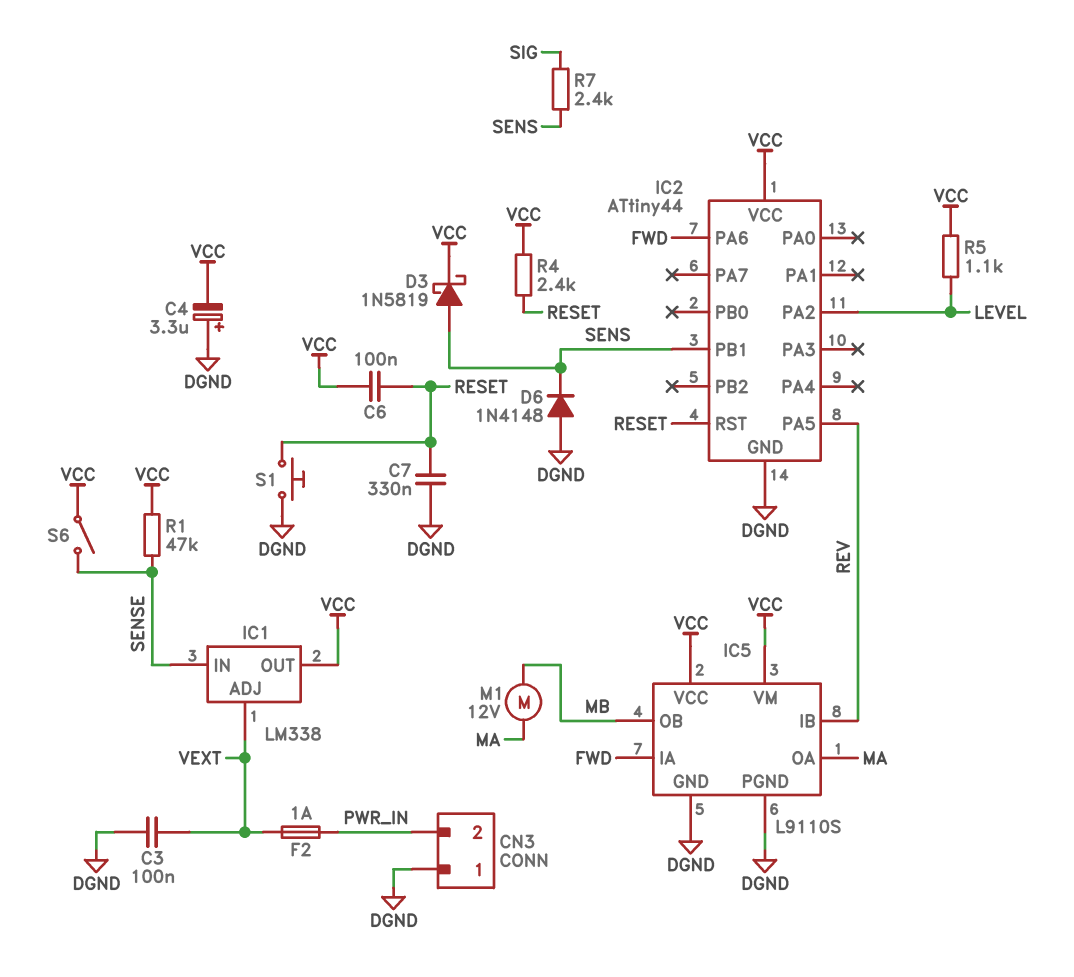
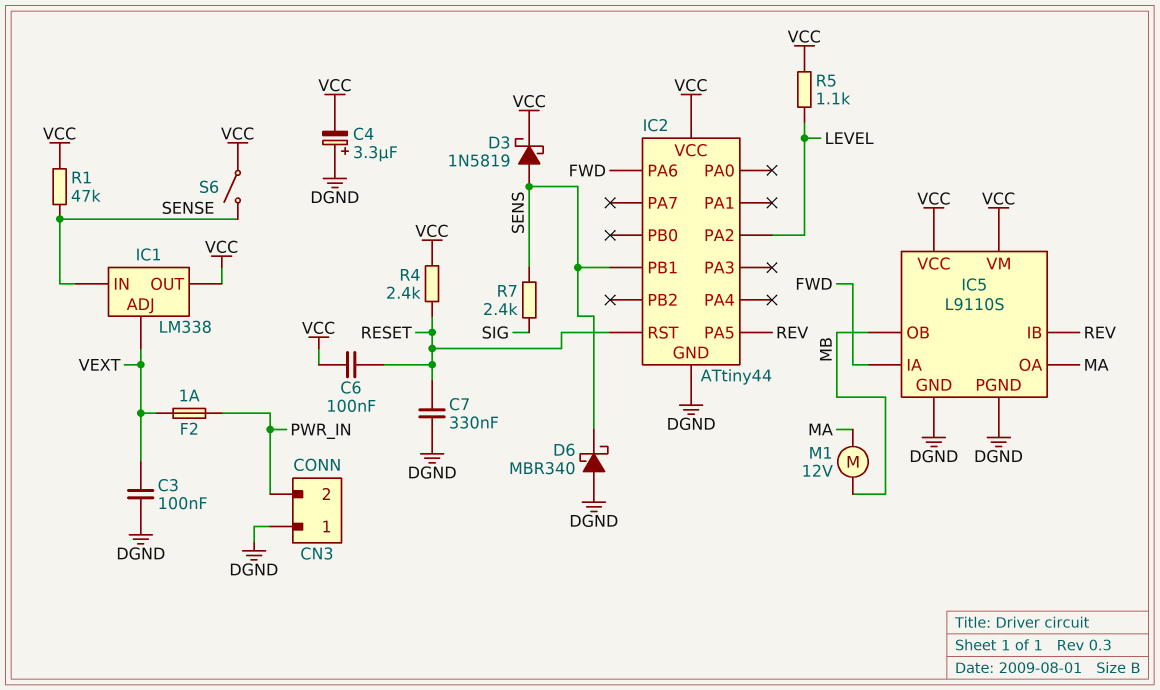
D6: diode 1N4148 (A DGND, K SENS) -> schottky MBR340 (A DGND, K SENS)
S1: button (DGND, RESET) -> none

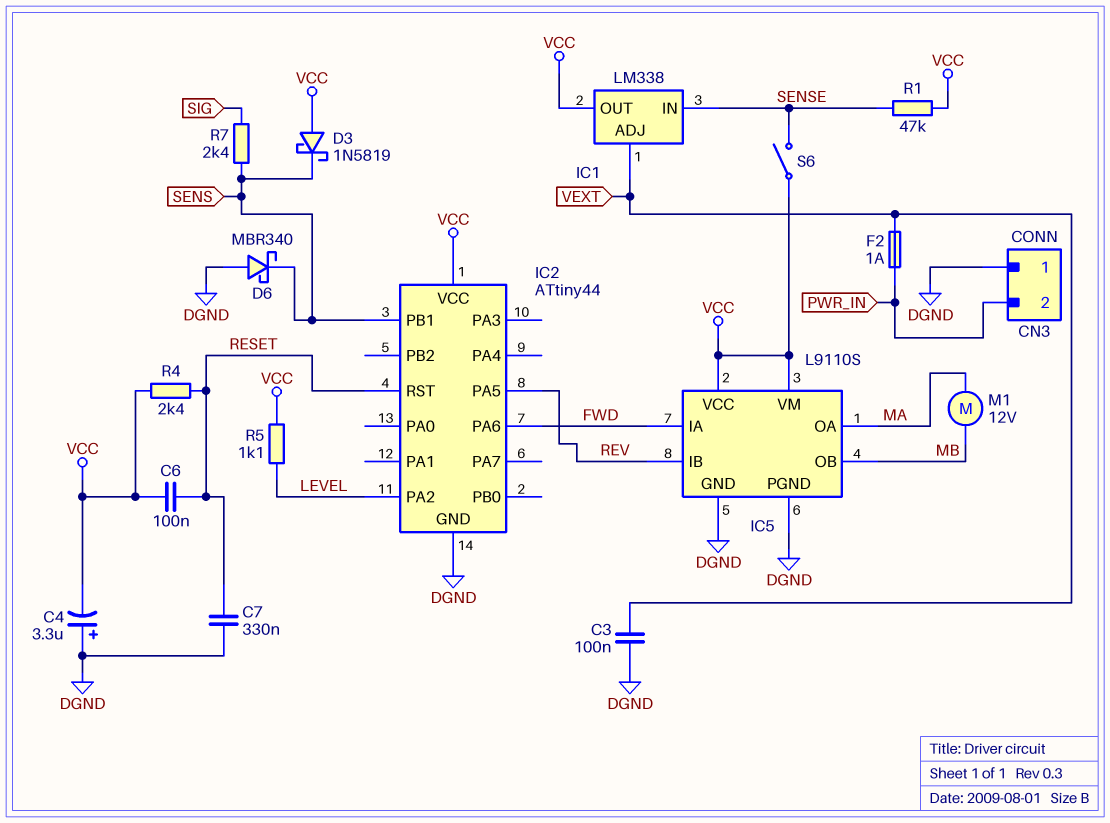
D3: schottky 1N5819 (A SENS, K VCC) -> schottky 1N5819 (A VCC, K SENS)

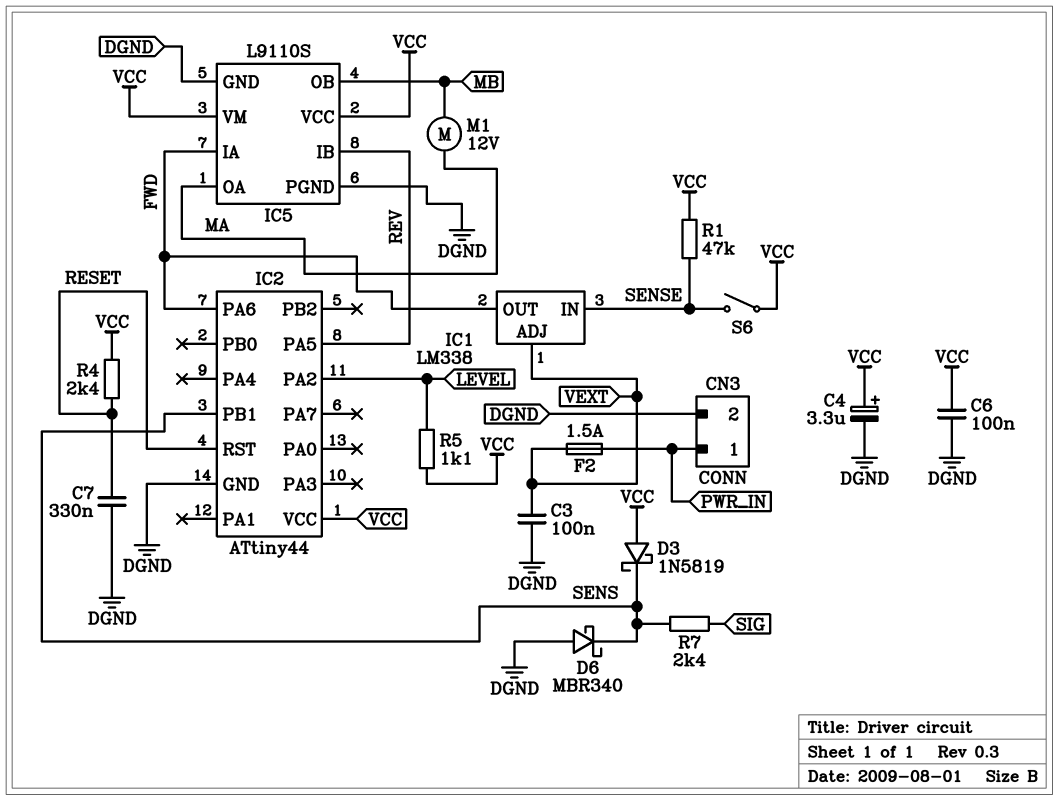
C4: 3.3uF (plus DGND, minus VCC) -> 3.3uF (plus VCC, minus DGND)
C6: 100nF (RESET, VCC) -> 100nF (DGND, VCC)
CN3 pin 1: DGND -> PWR_IN
CN3 pin 2: PWR_IN -> DGND
F2: 1A (PWR_IN, VEXT) -> 1.5A (PWR_IN, VEXT)
IC1 pin OUT: VCC -> FWD

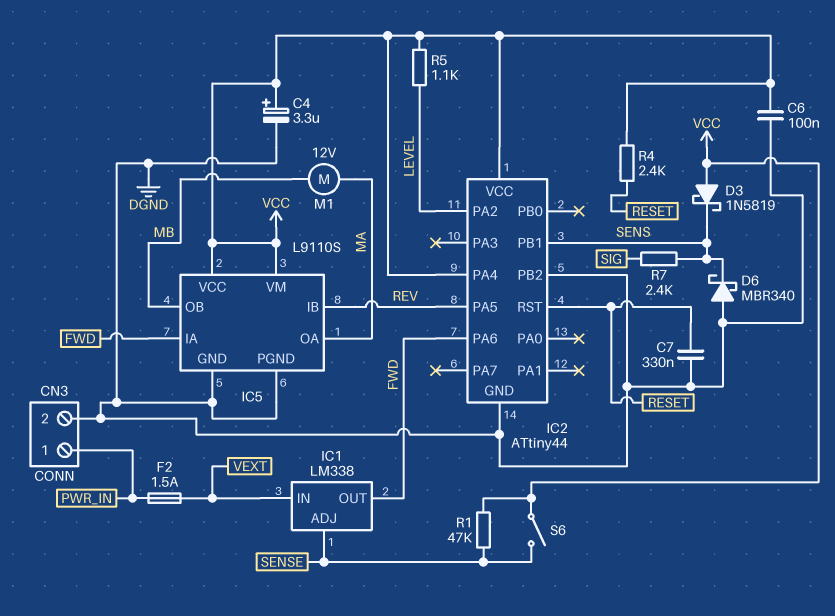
C3: 100nF (DGND, VEXT) -> none
IC1 pin ADJ: VEXT -> SENSE
IC1 pin IN: SENSE -> VEXT
IC2 pin PA4: none -> VCC
IC2 pin PB2: none -> DGND

